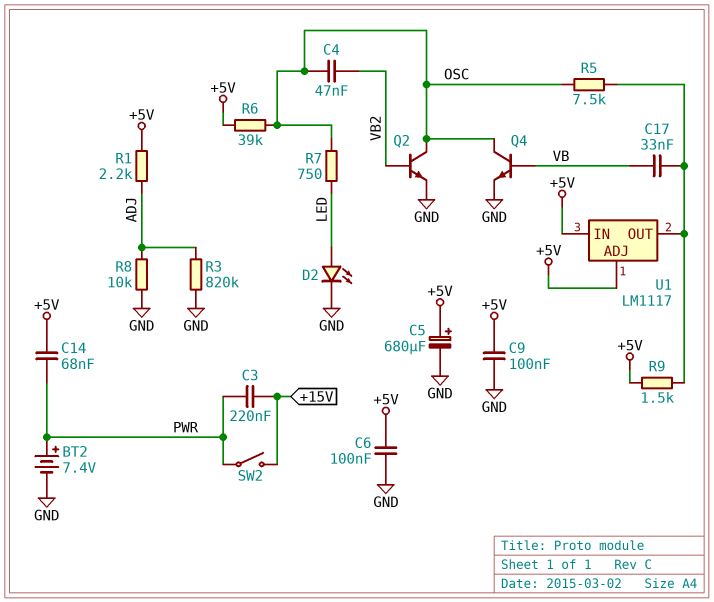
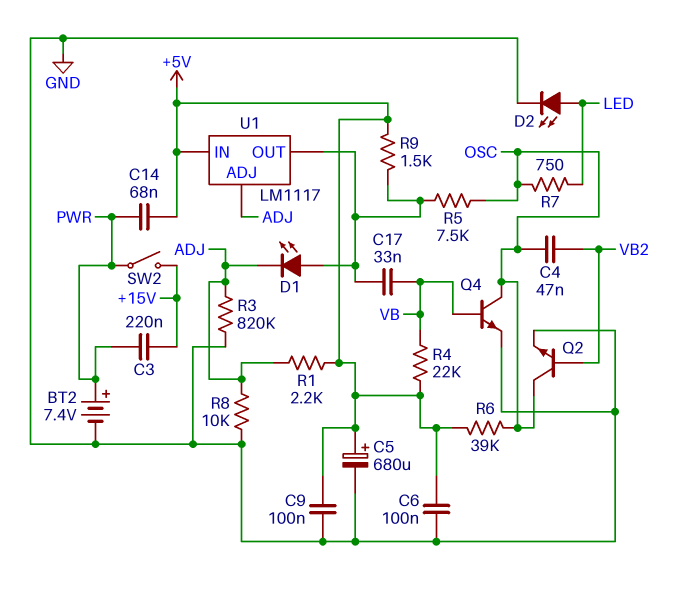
D1: none -> LED (A U1/OUT, K ADJ)
R4: none -> 22k (+5V, VB)
U1 pin ADJ: +5V -> ADJ

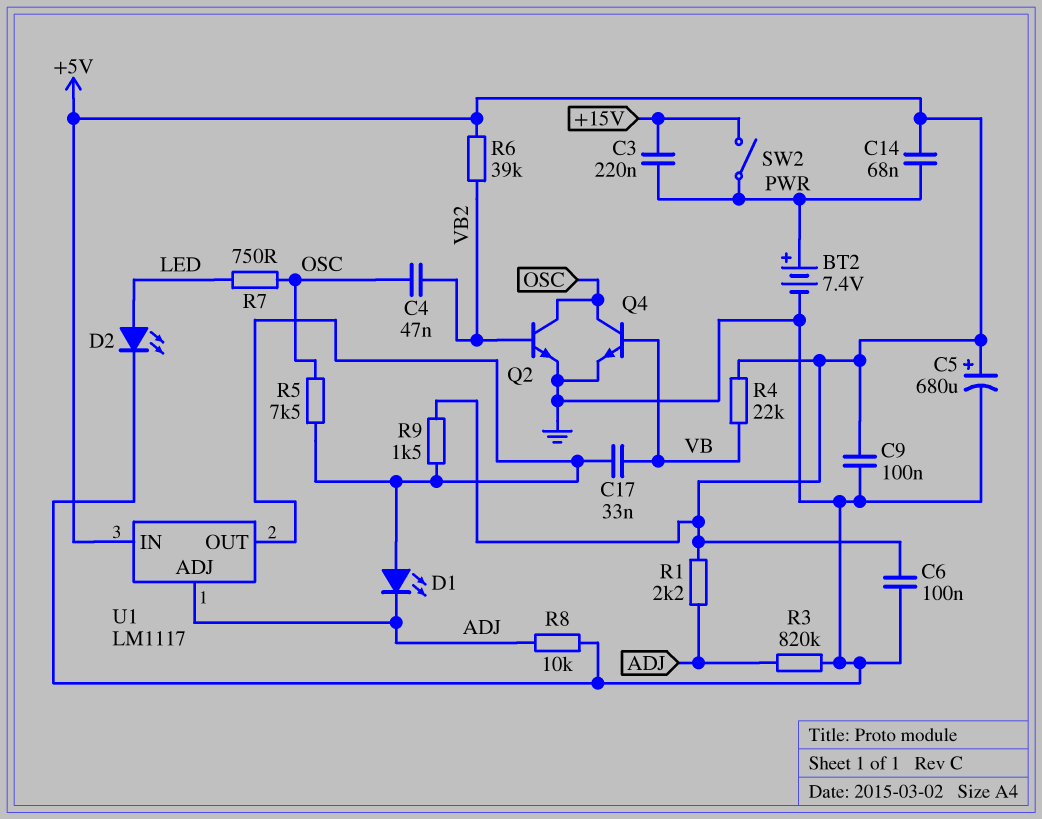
R6: 39k (+5V, OSC) -> 39k (+5V, VB2)

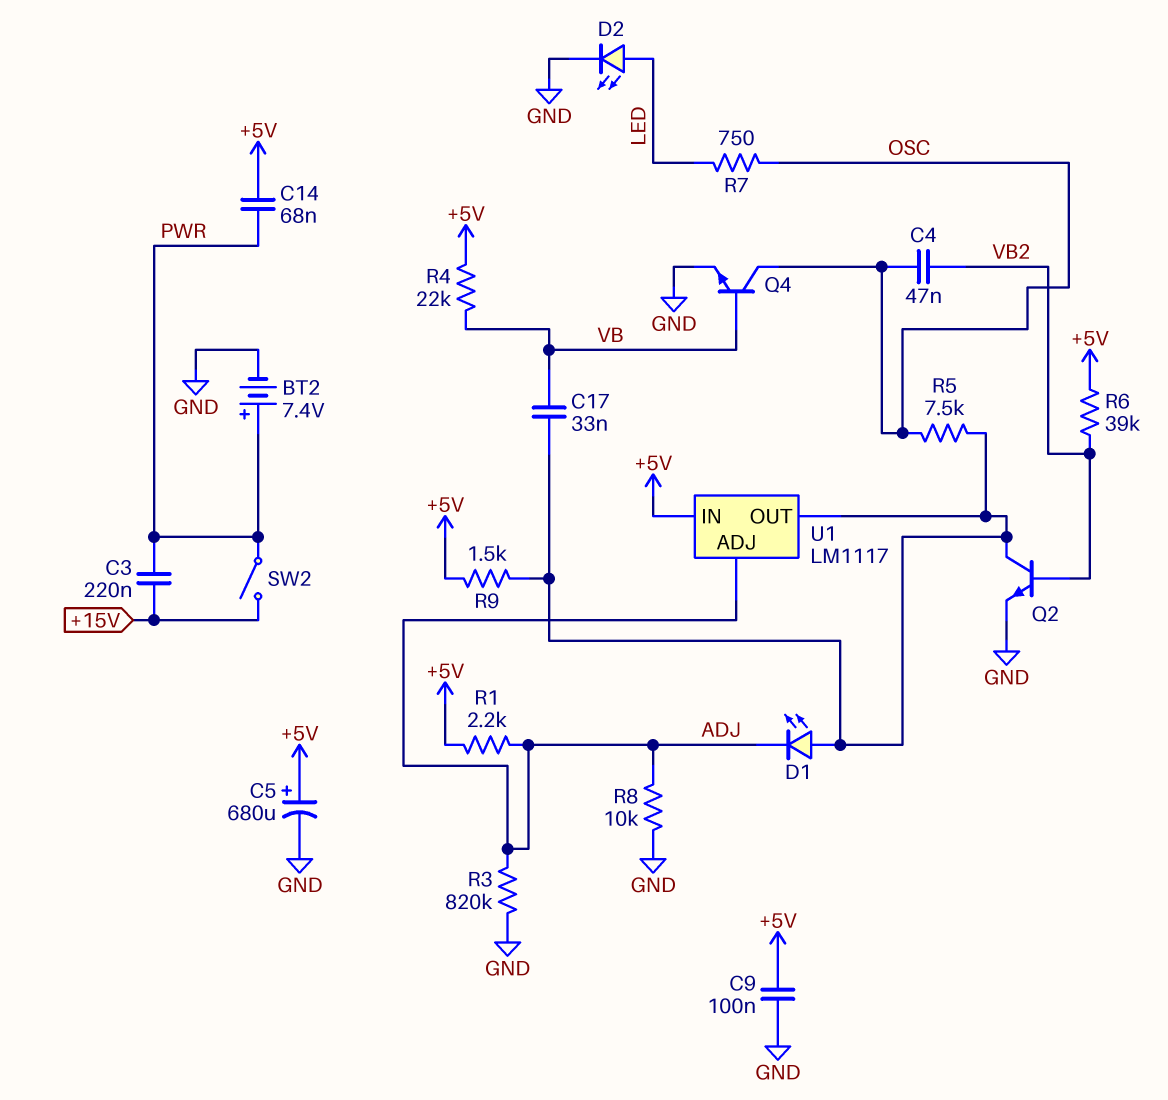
C6: 100nF (+5V, GND) -> none
Q2: NPN (B VB2, C OSC, E GND) -> NPN (B VB2, C U1/OUT, E GND)

